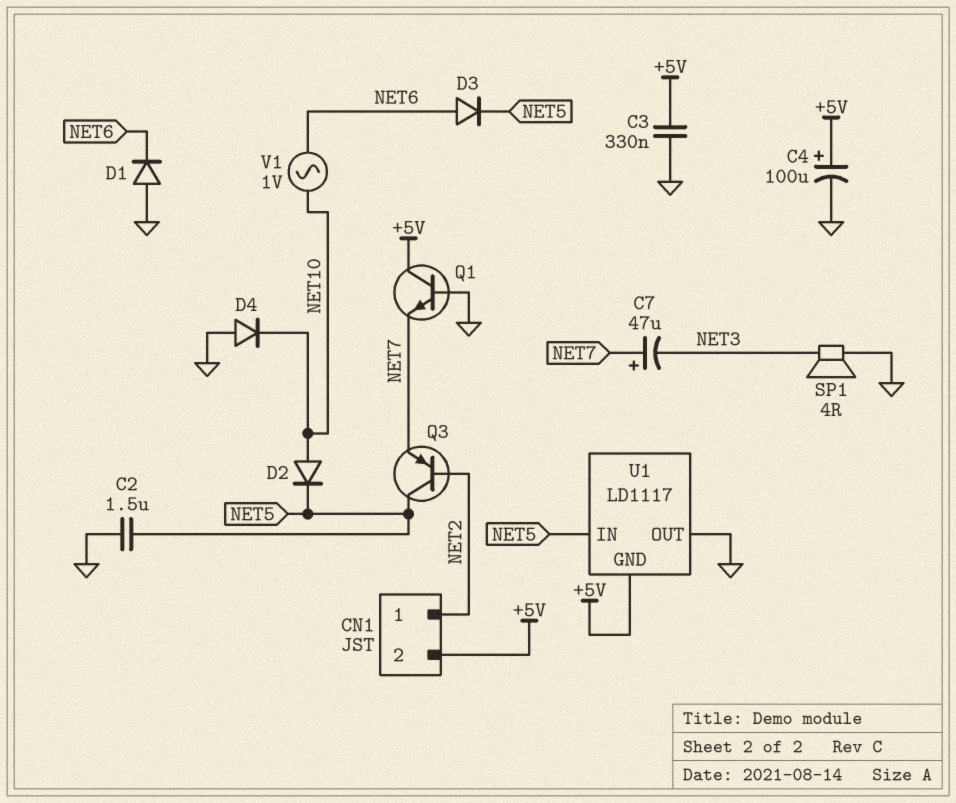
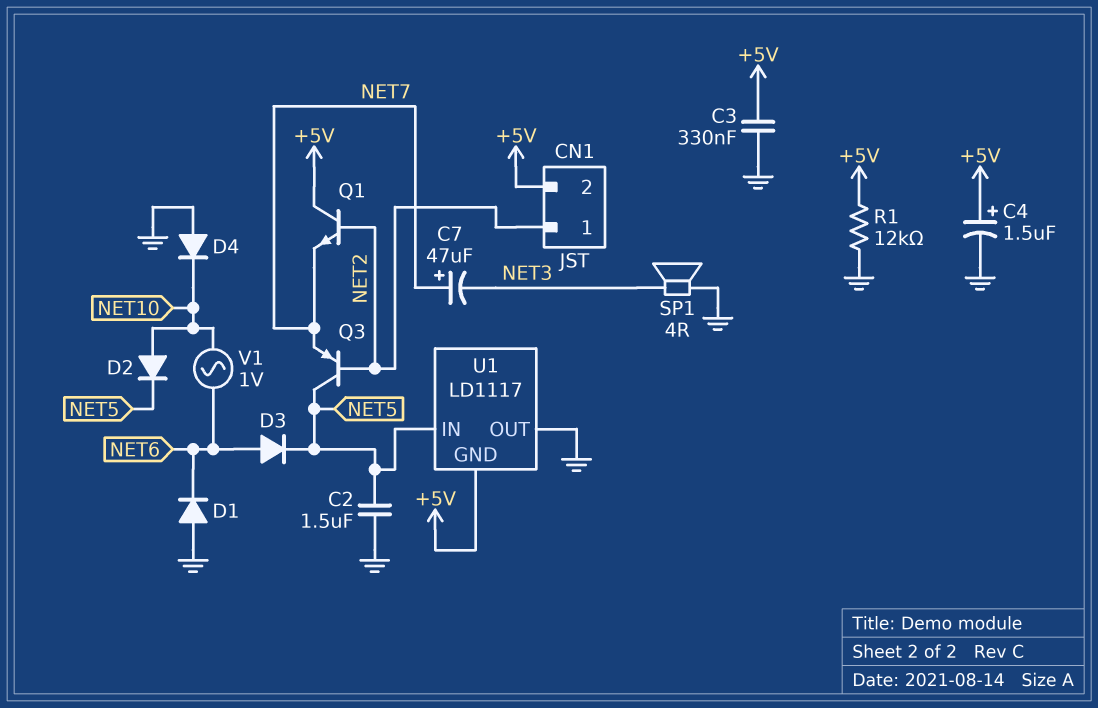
C4: 100uF (plus +5V, minus GND) -> 1.5uF (plus +5V, minus GND)
Q1: NPN (B GND, C +5V, E NET7) -> NPN (B NET2, C +5V, E NET7)
R1: none -> 12k (+5V, GND)

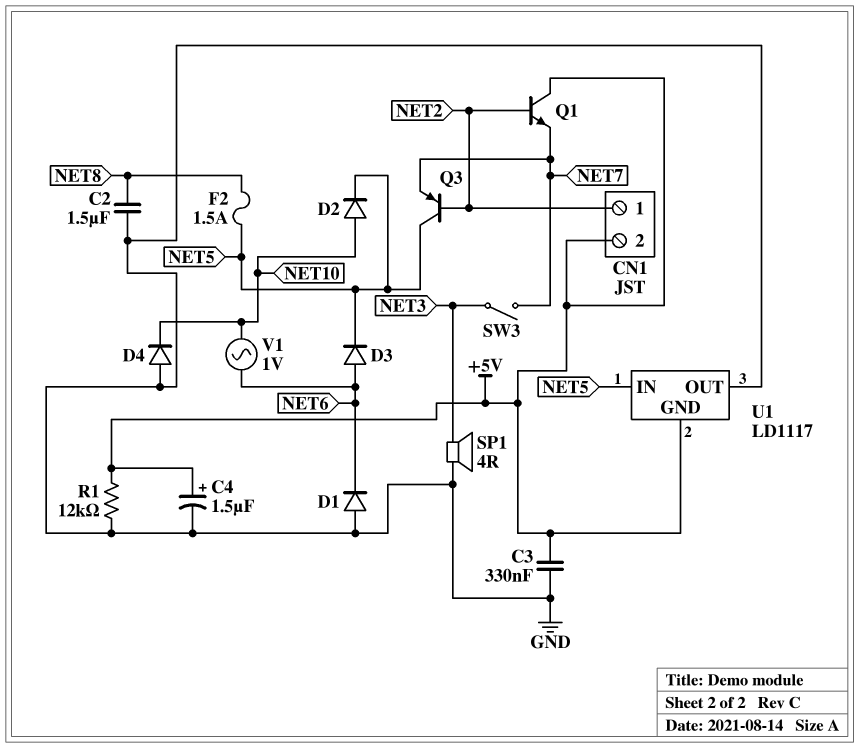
C2: 1.5uF (GND, NET5) -> 1.5uF (GND, NET8)
C7: 47uF (plus NET7, minus NET3) -> none
F2: none -> 1.5A (NET5, NET8)
SW3: none -> switch (NET3, NET7)

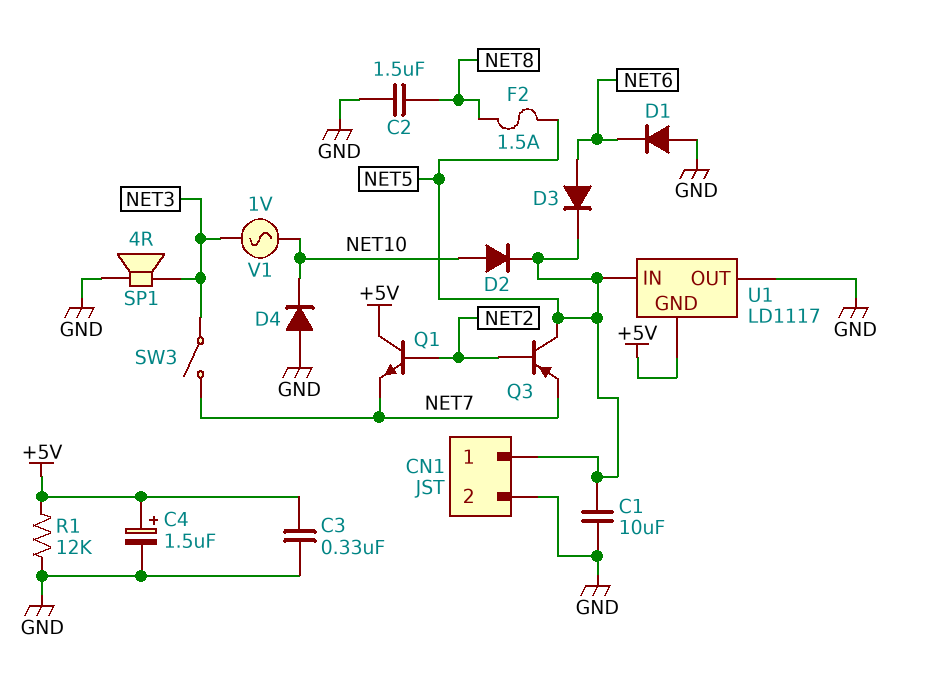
C1: none -> 10uF (GND, NET5)
CN1 pin 1: NET2 -> NET5
CN1 pin 2: +5V -> GND
V1: AC 1V (NET6, NET10) -> AC 1V (NET3, NET10)

